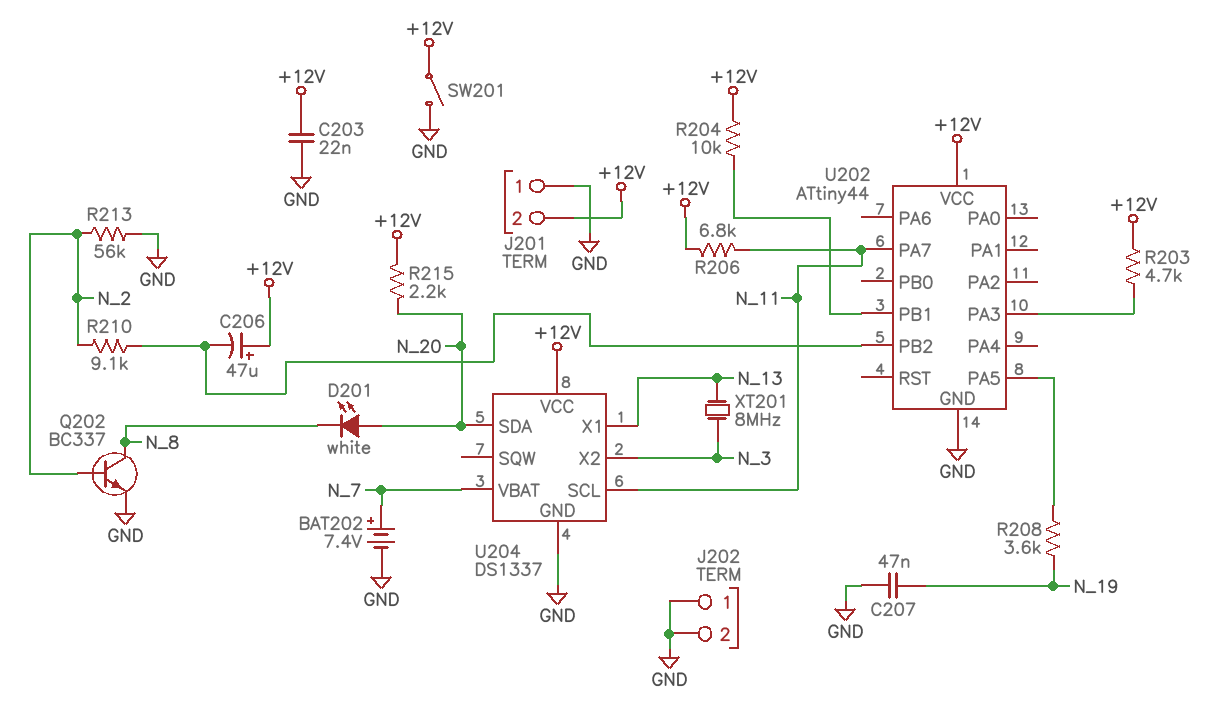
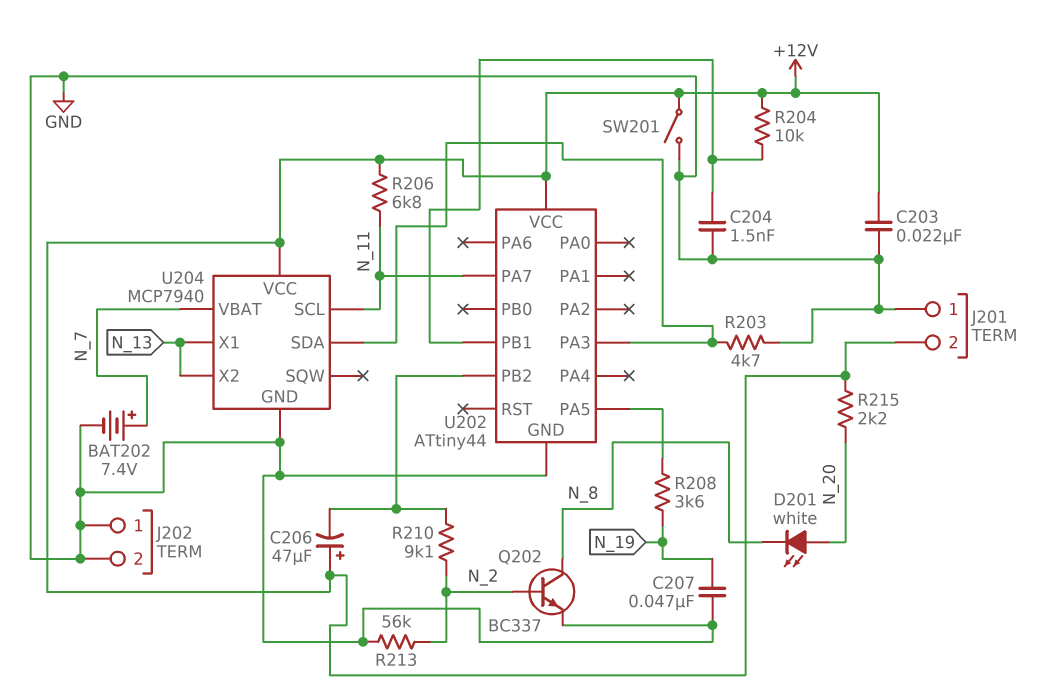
C204: none -> 1.5nF (GND, U202/PB1)
R203: 4.7k (+12V, U202/PA3) -> 4.7k (GND, U202/PA3)
U204: DS1337 -> MCP7940
U204 pin SDA: N_20 -> U202/PA3
U204 pin X2: N_3 -> N_13
XT201: 8MHz (N_3, N_13) -> none

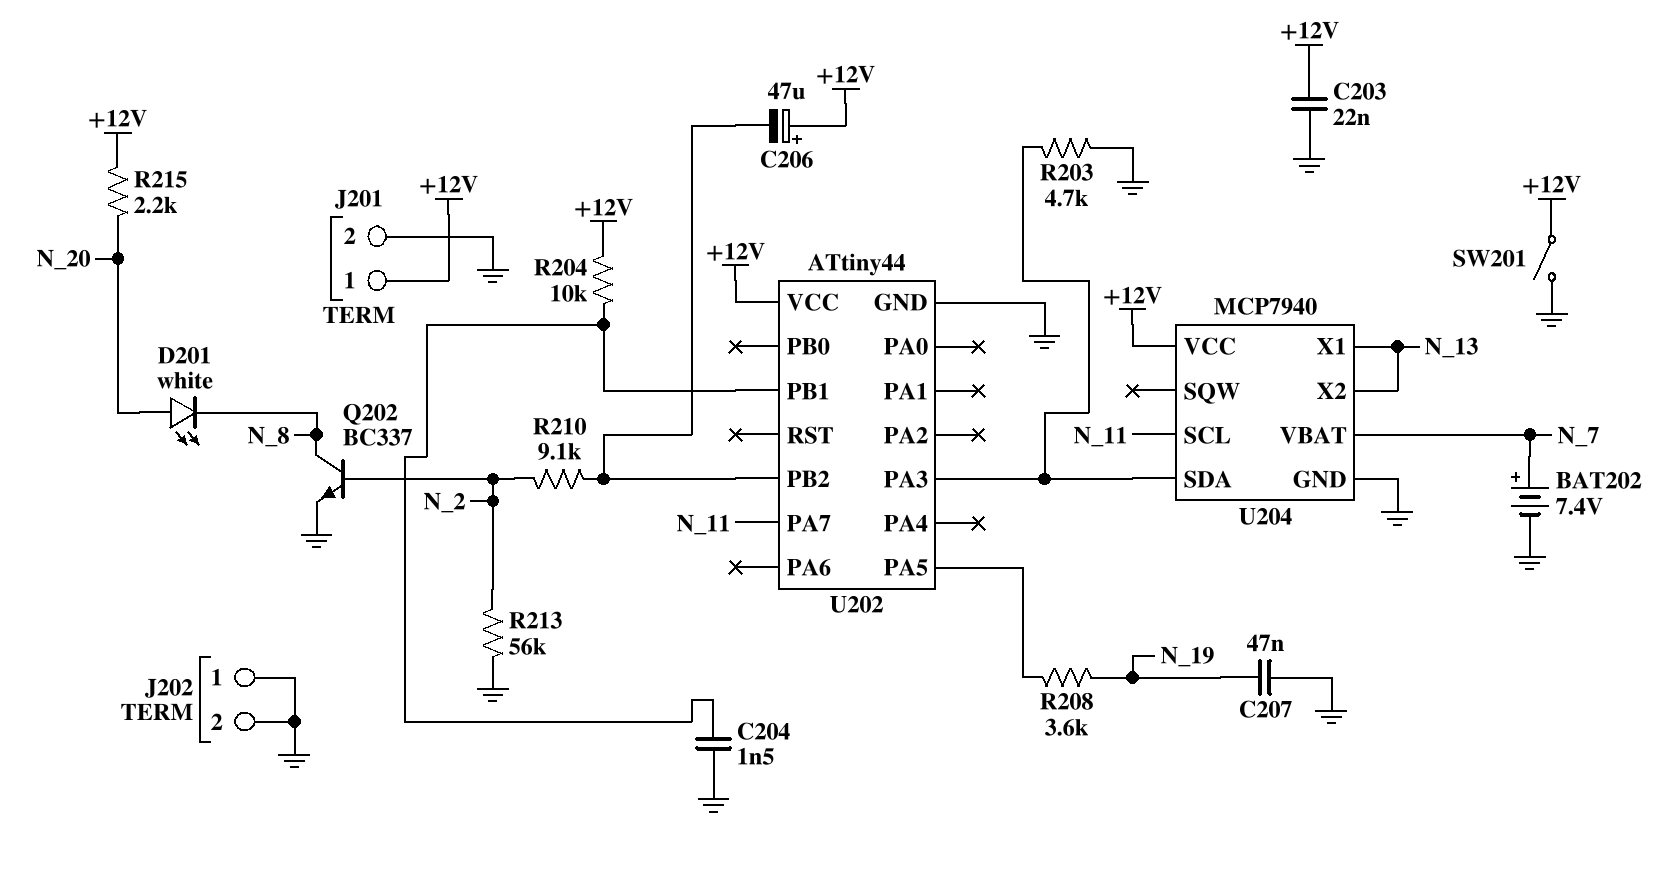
J201 pin 1: GND -> +12V
J201 pin 2: +12V -> GND
R206: 6.8k (+12V, N_11) -> none

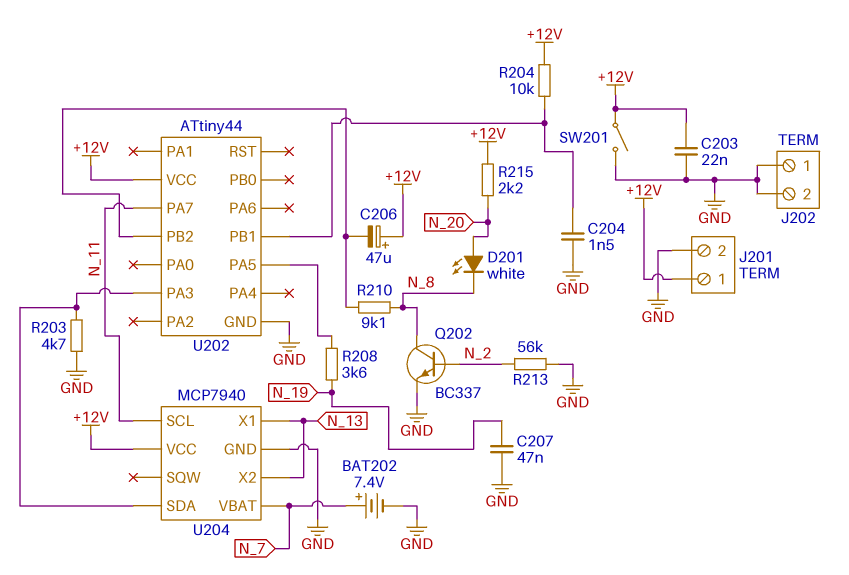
R210: 9.1k (N_2, U202/PB2) -> 9.1k (N_8, U202/PB2)

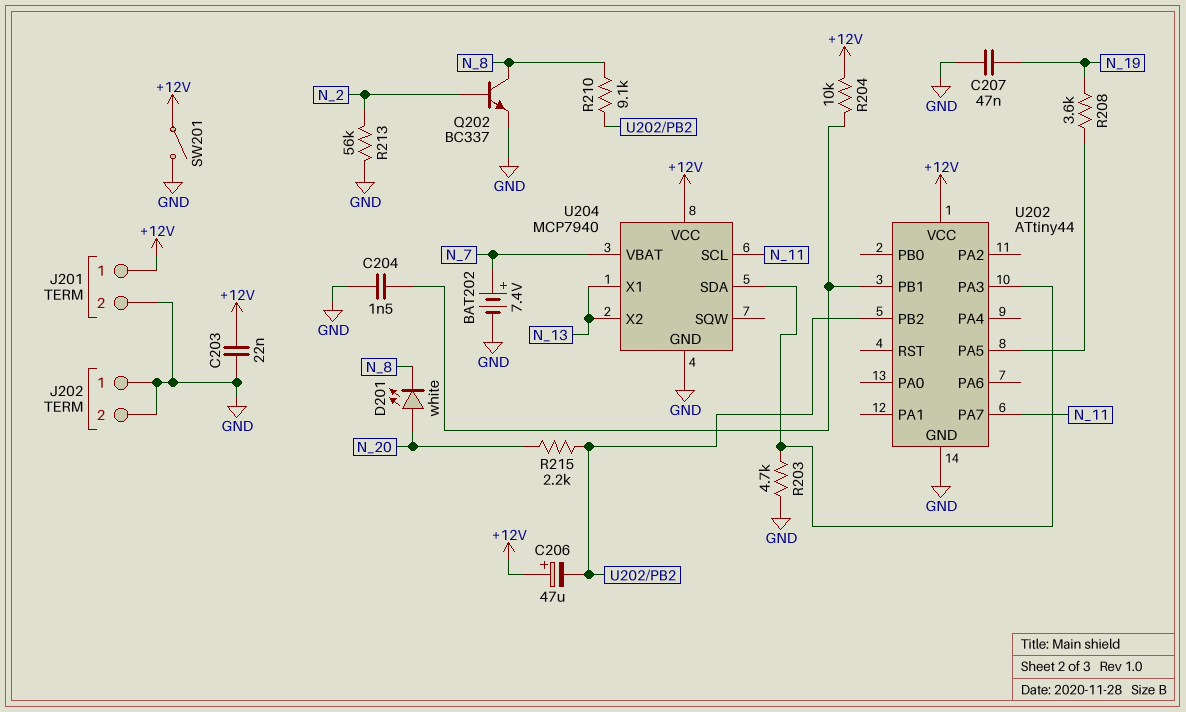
R215: 2.2k (+12V, N_20) -> 2.2k (N_20, U202/PB2)

